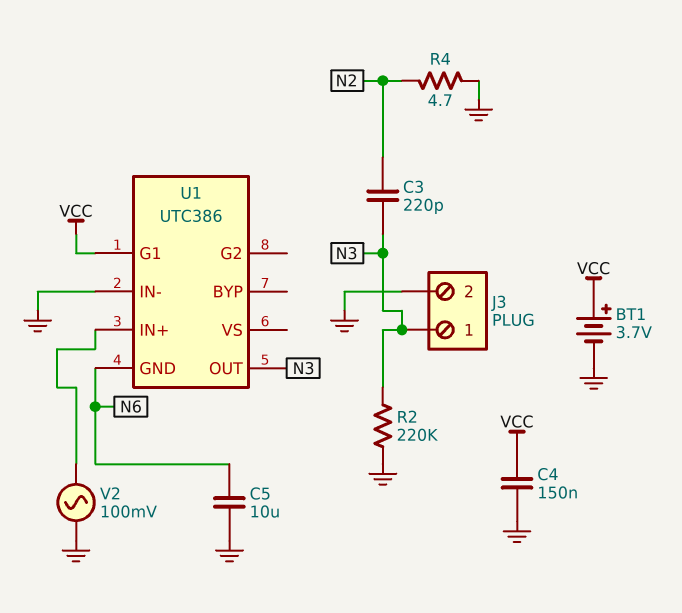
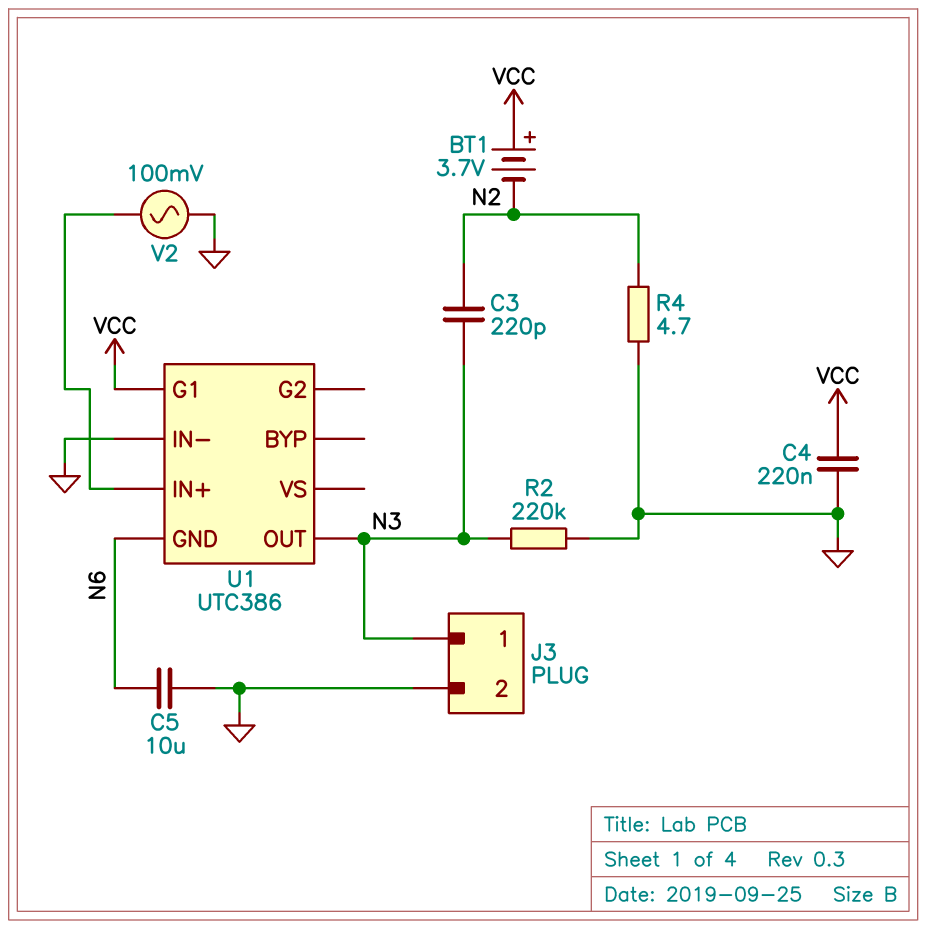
BT1: 3.7V (plus VCC, minus GND) -> 3.7V (plus VCC, minus N2)
C4: 150nF (GND, VCC) -> 220nF (GND, VCC)

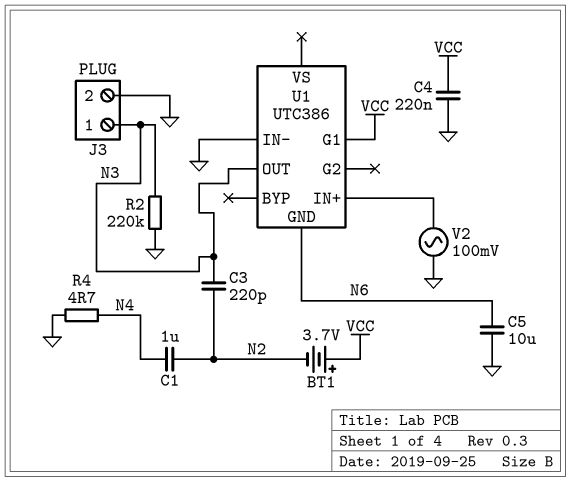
C1: none -> 1uF (N2, N4)
R4: 4.7 (GND, N2) -> 4.7 (GND, N4)

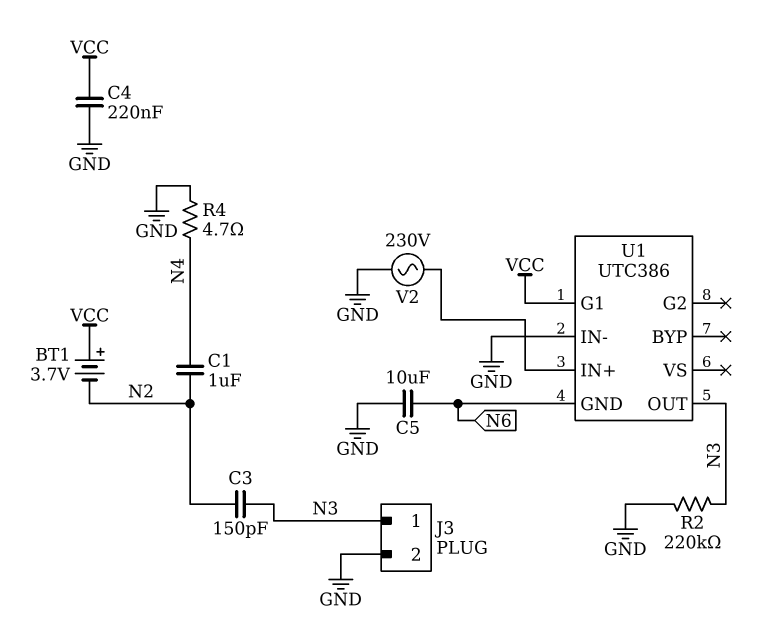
C3: 220pF (N2, N3) -> 150pF (N2, N3)
V2: AC 100mV (GND, U1/IN+) -> AC 230V (GND, U1/IN+)

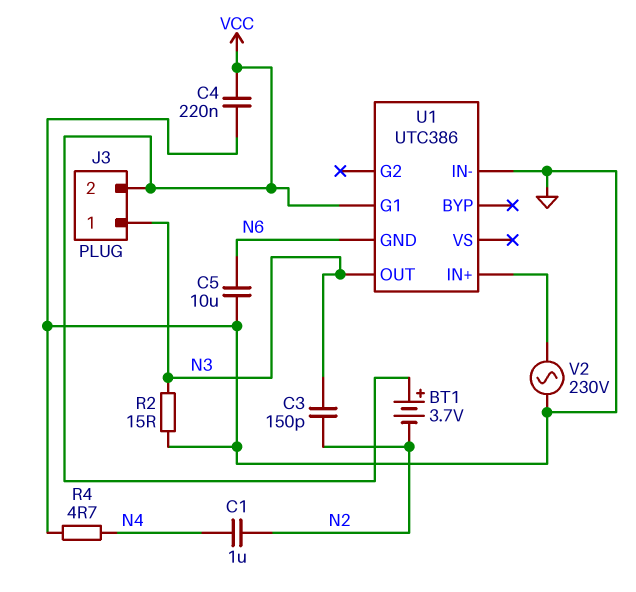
J3 pin 2: GND -> VCC
R2: 220k (GND, N3) -> 15 (GND, N3)

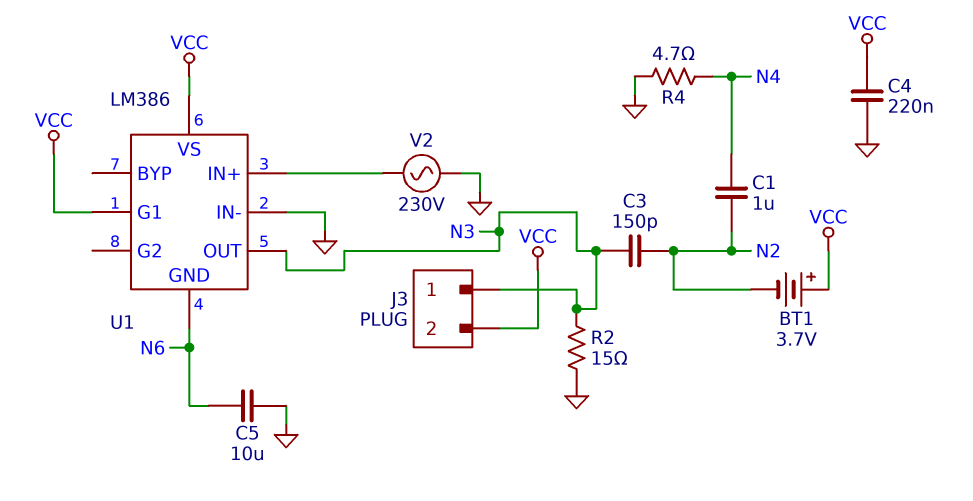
U1: UTC386 -> LM386
U1 pin VS: none -> VCC

